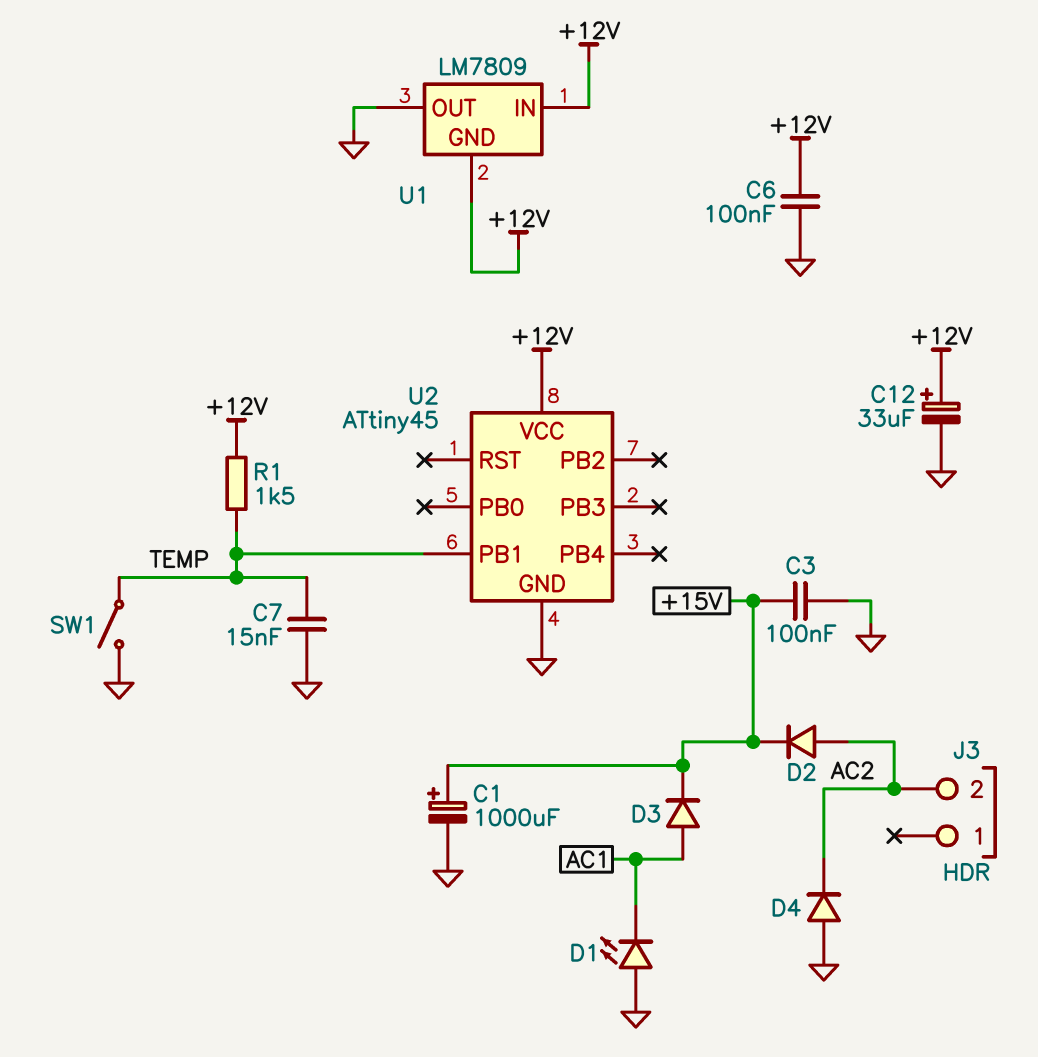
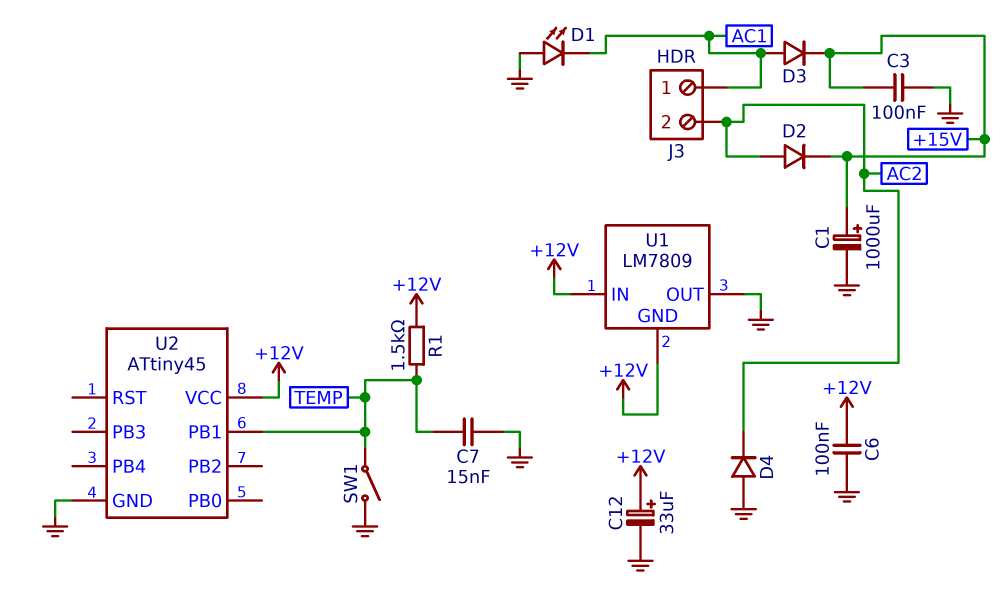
J3 pin 1: none -> AC1

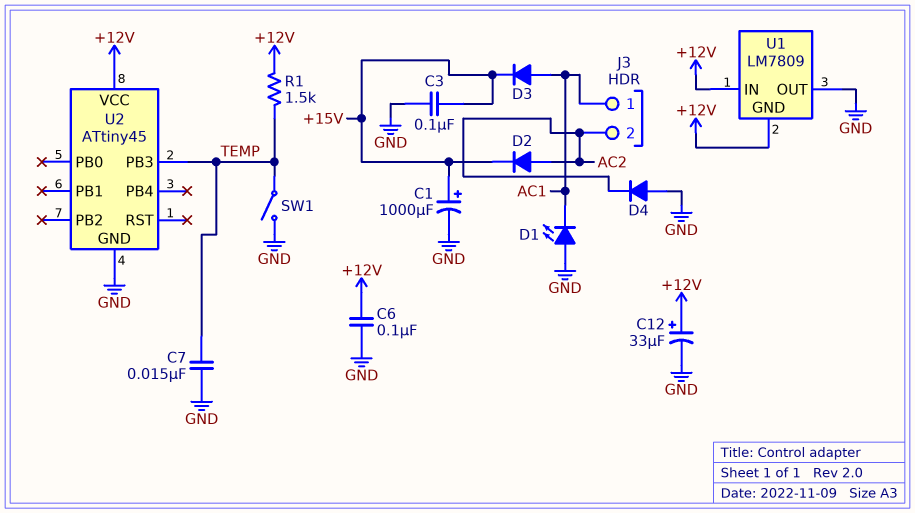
U2 pin PB1: TEMP -> none
U2 pin PB3: none -> TEMP

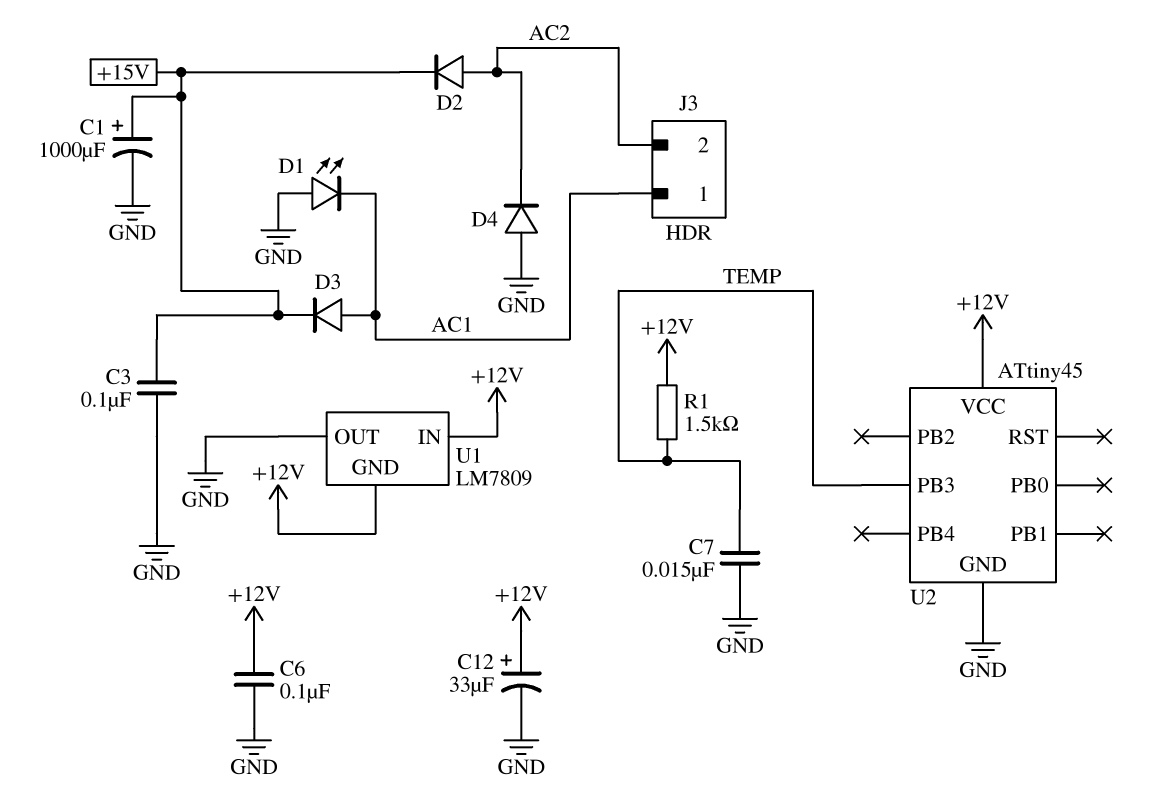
SW1: switch (GND, TEMP) -> none

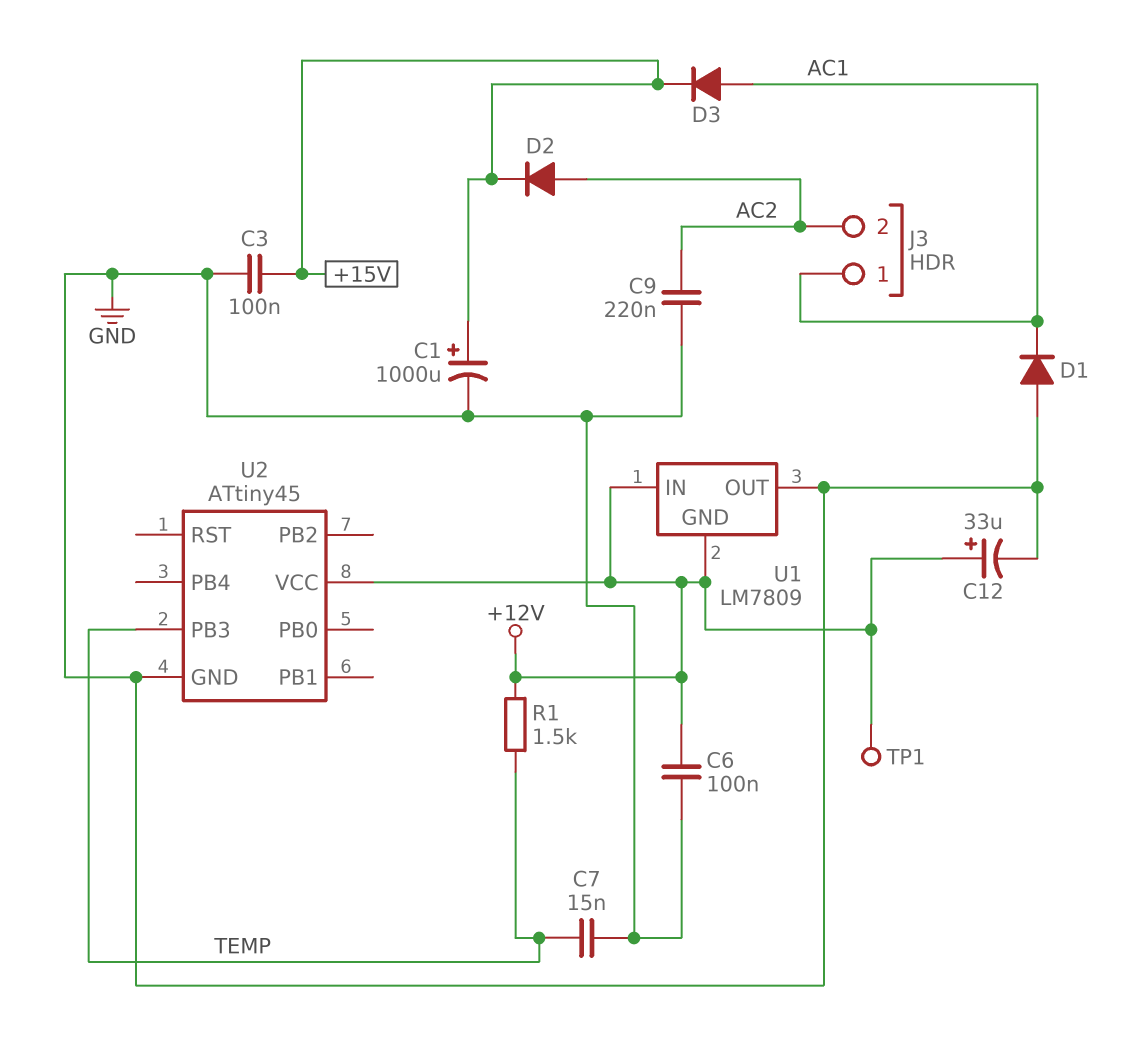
C9: none -> 220nF (AC2, GND)
D1: LED (A GND, K AC1) -> diode (A GND, K AC1)
D4: diode (A GND, K AC2) -> none
TP1: none -> test point (+12V)

